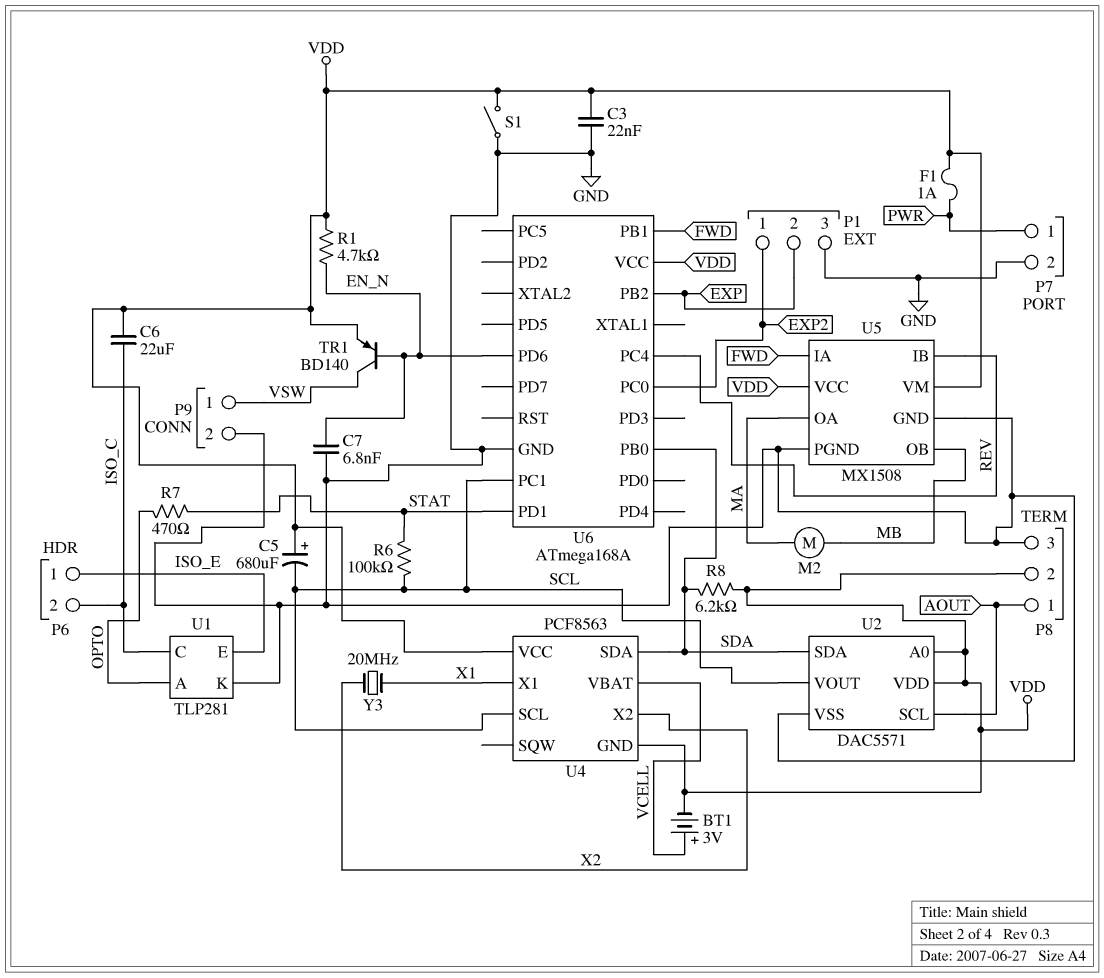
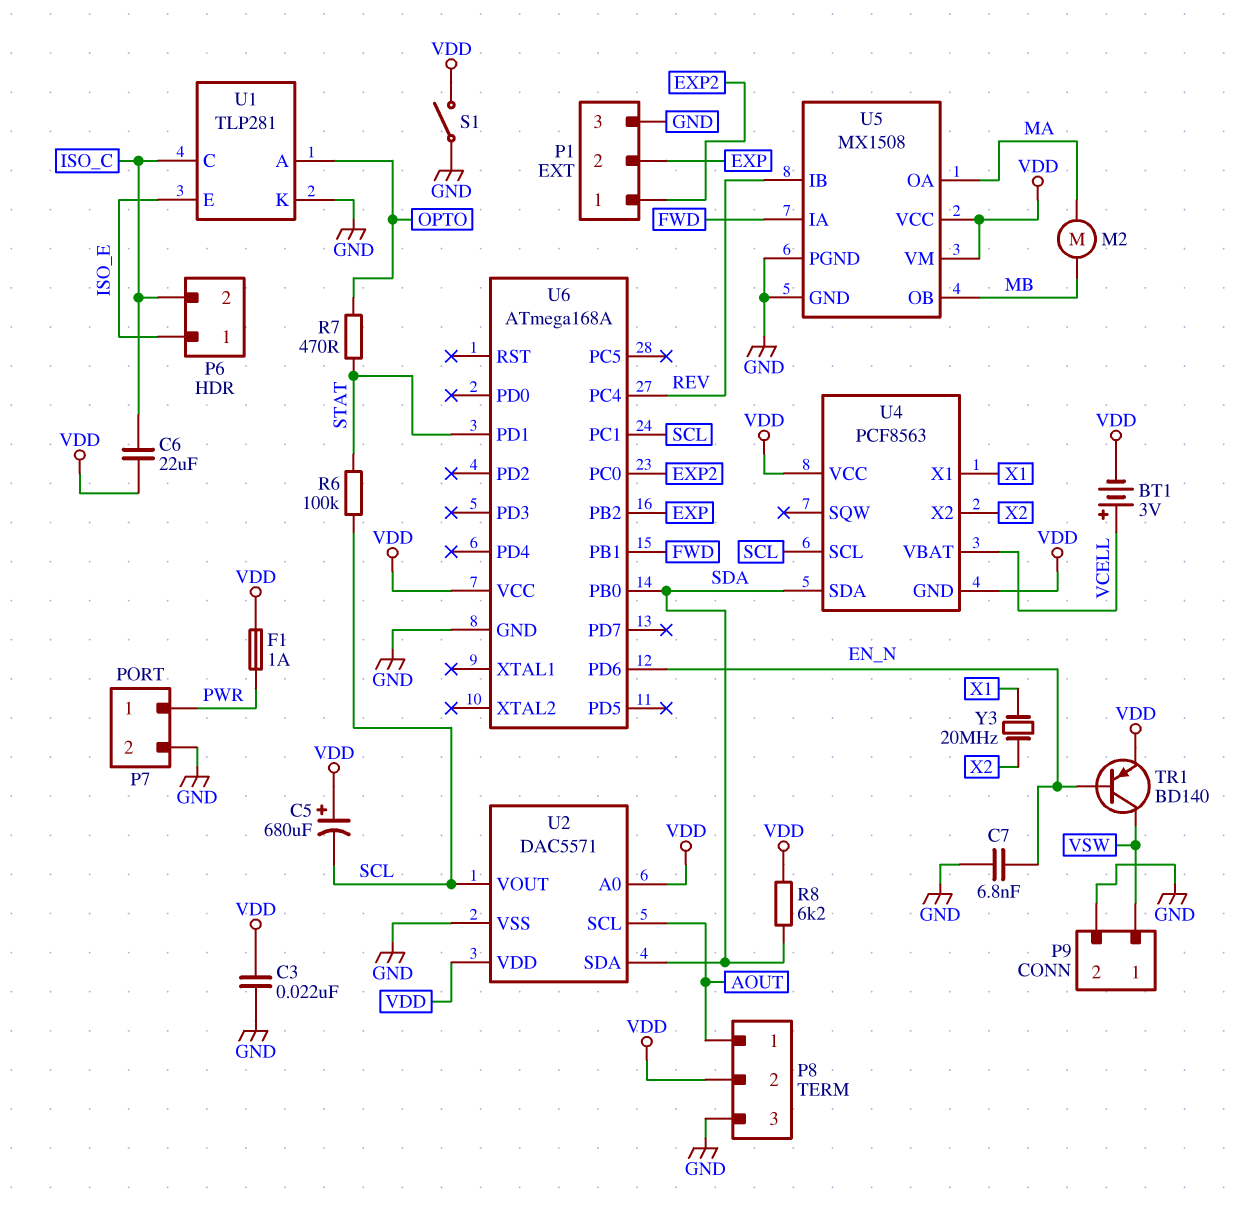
R1: 4.7k (EN_N, VDD) -> none

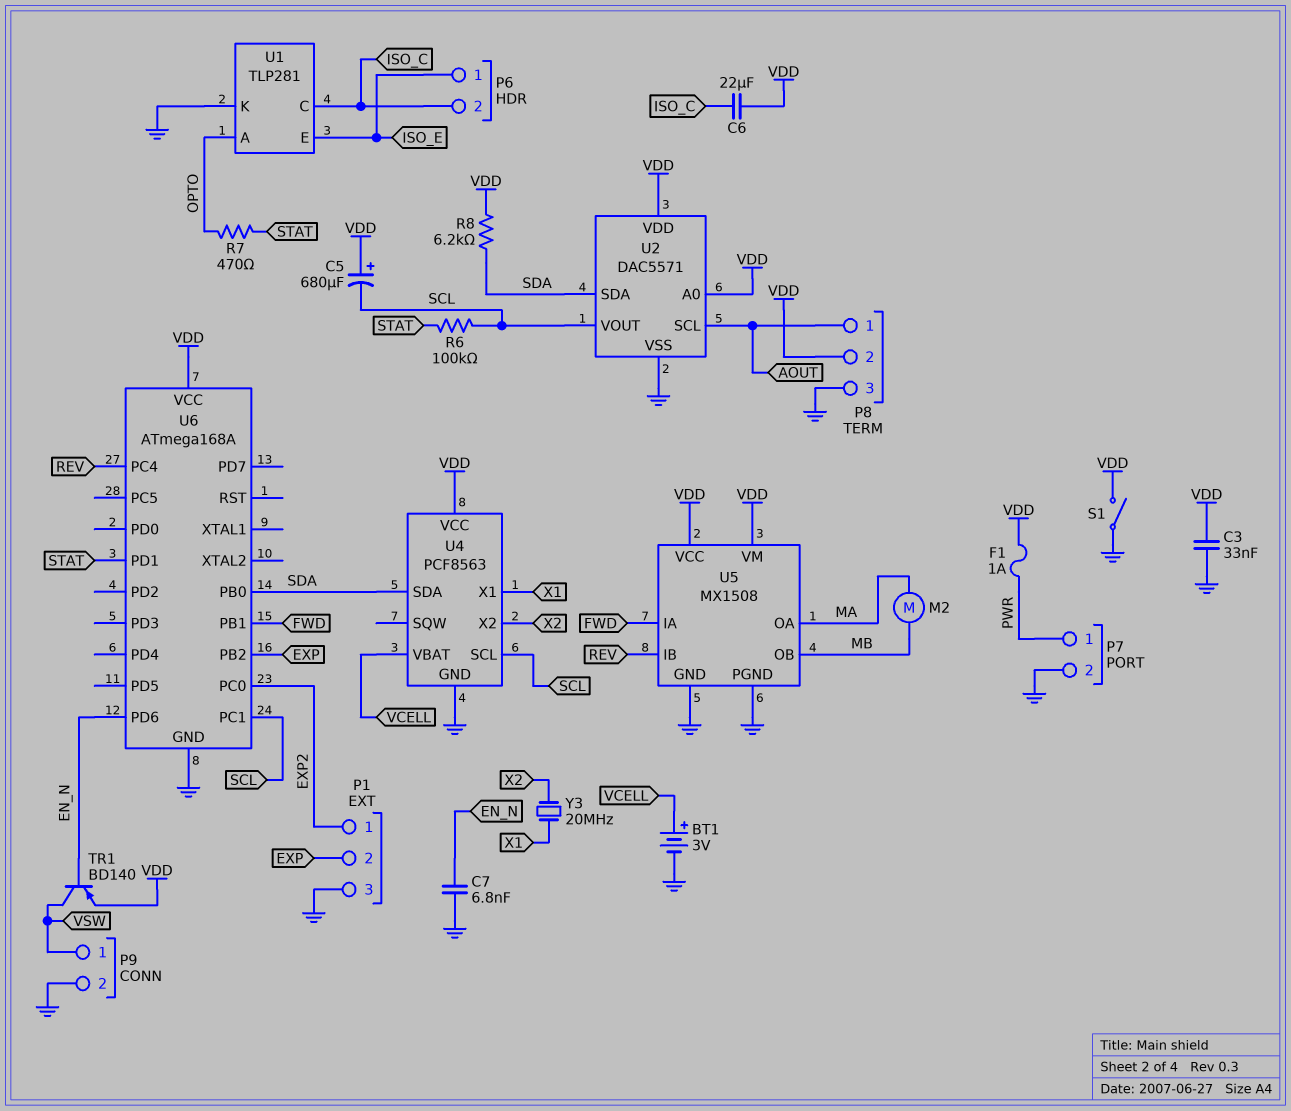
BT1: 3V (plus VCELL, minus VDD) -> 3V (plus VCELL, minus GND)
C3: 22nF (GND, VDD) -> 33nF (GND, VDD)
U4 pin GND: VDD -> GND

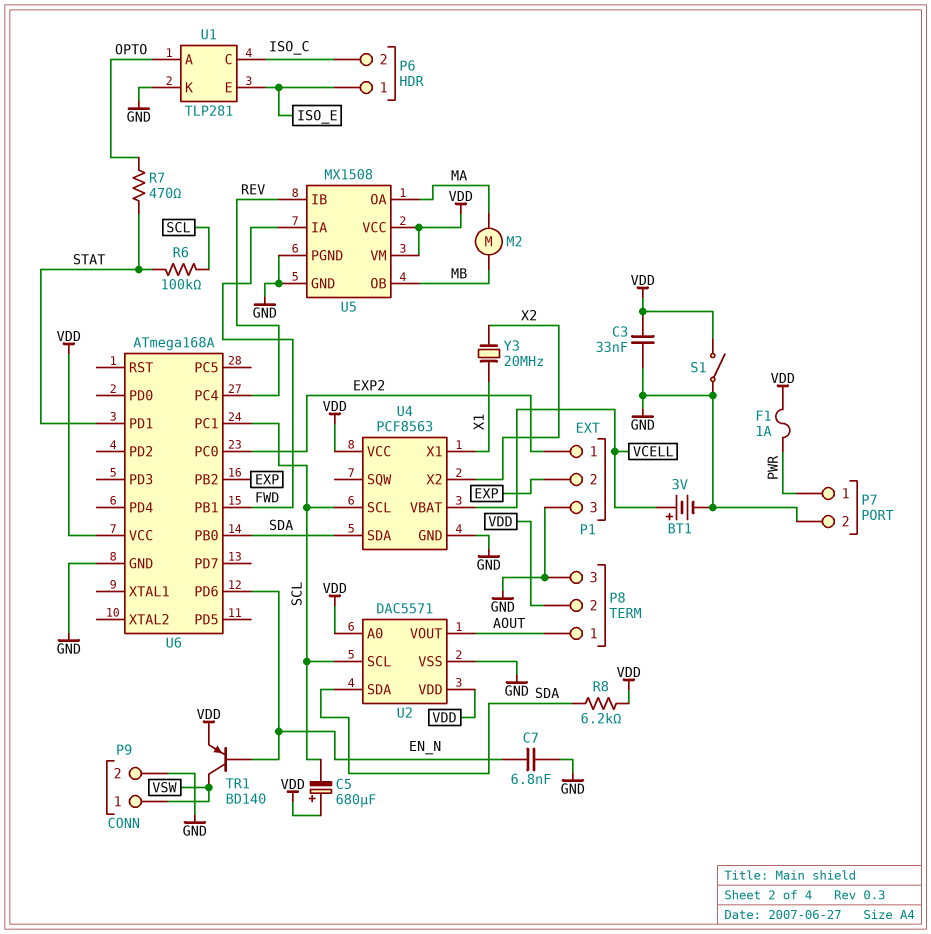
C6: 22uF (ISO_C, VDD) -> none
U2 pin SCL: AOUT -> SCL
U2 pin VOUT: SCL -> AOUT

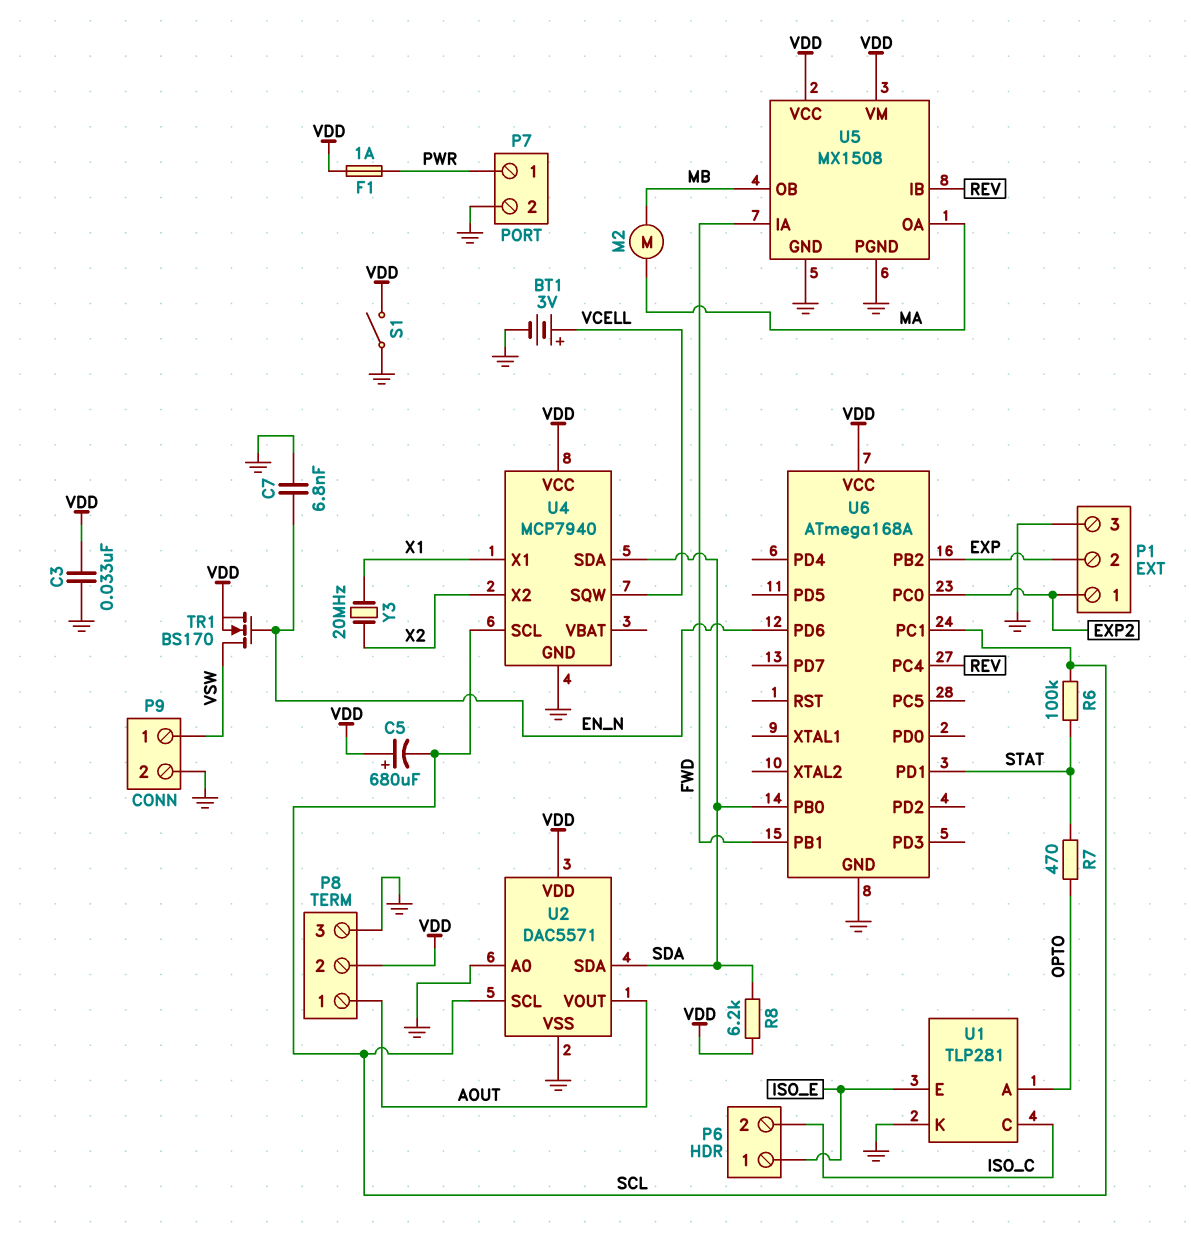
TR1: PNP BD140 (B EN_N, C VSW, E VDD) -> NMOS BS170 (G EN_N, D VSW, S VDD)
U2 pin A0: VDD -> GND
U4: PCF8563 -> MCP7940
U4 pin SQW: none -> VCELL
U4 pin VBAT: VCELL -> none

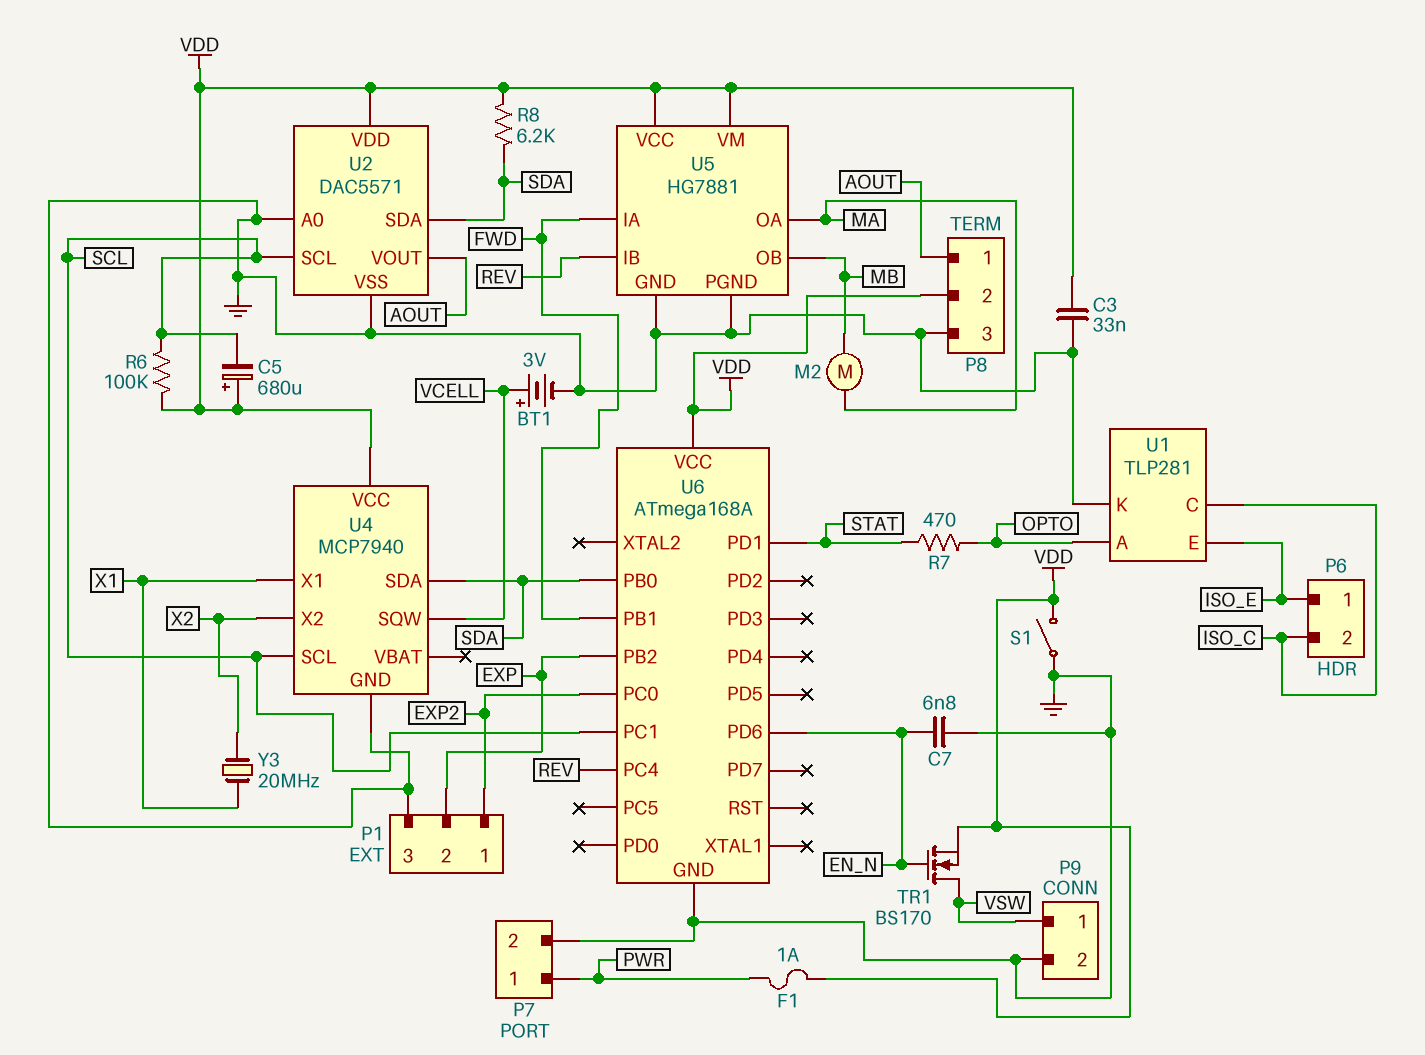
R6: 100k (SCL, STAT) -> 100k (SCL, VDD)
U5: MX1508 -> HG7881

